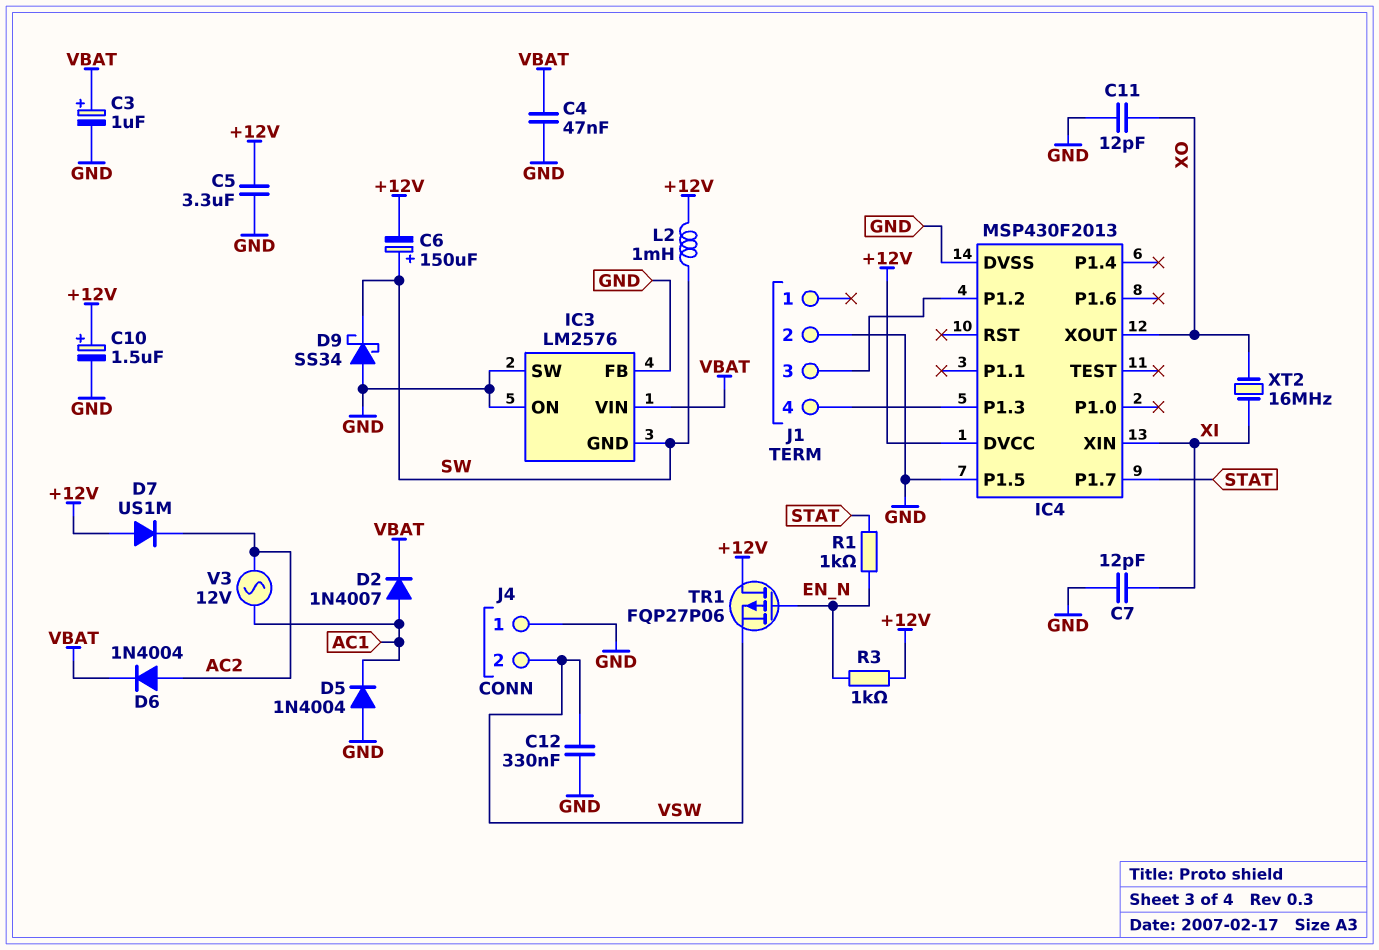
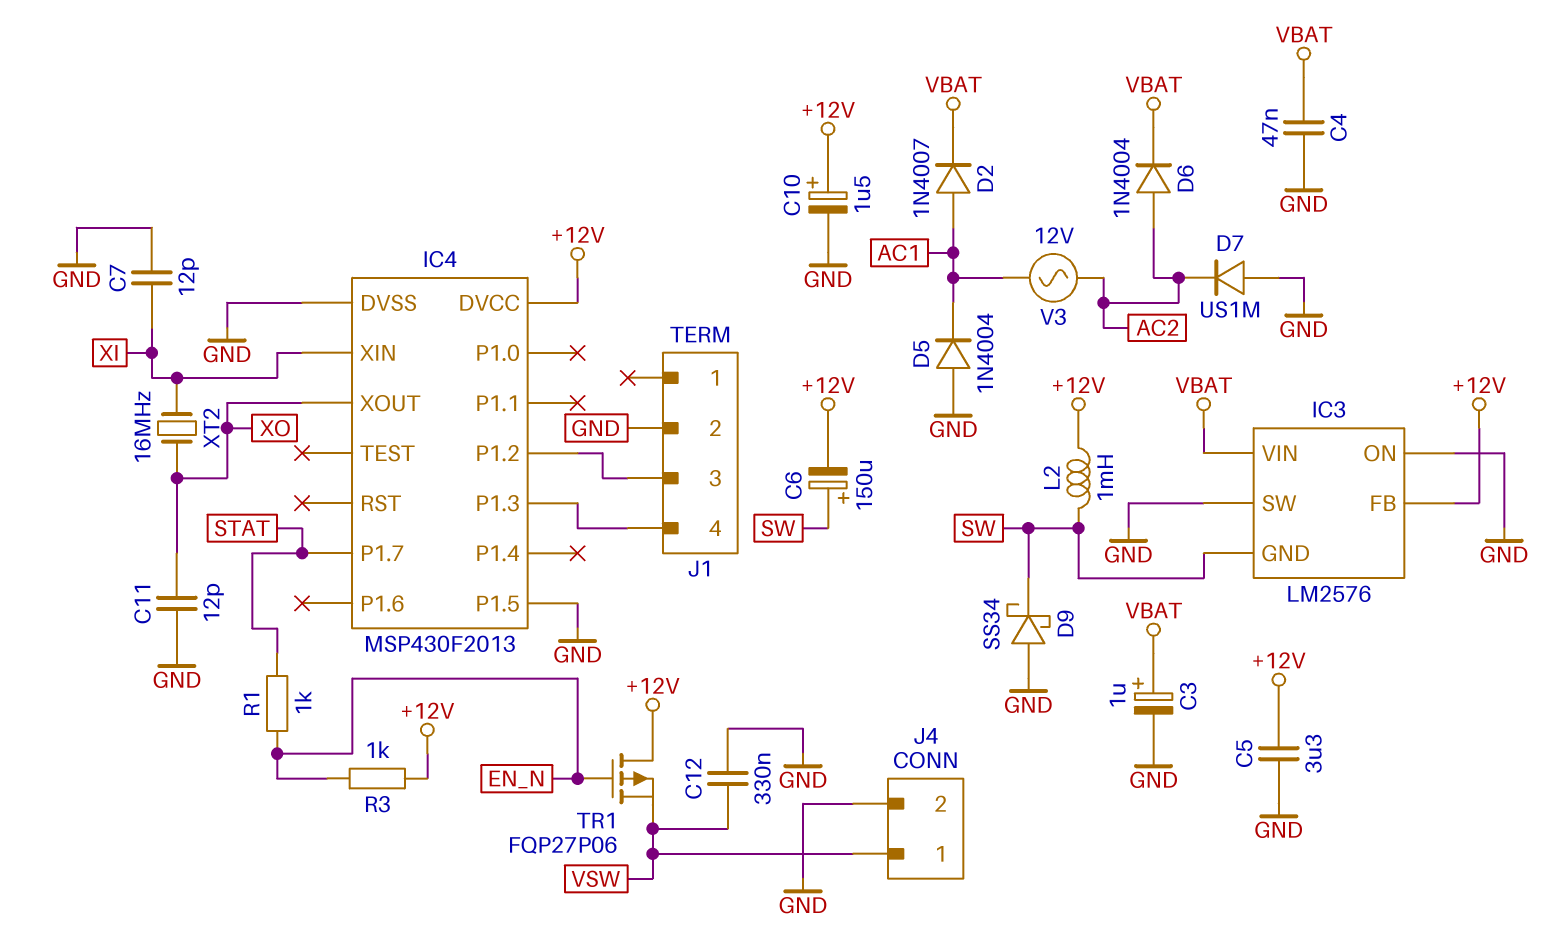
D7: diode US1M (A +12V, K AC2) -> diode US1M (A GND, K AC2)
IC3 pin FB: GND -> +12V
J4 pin 1: GND -> VSW
J4 pin 2: VSW -> GND

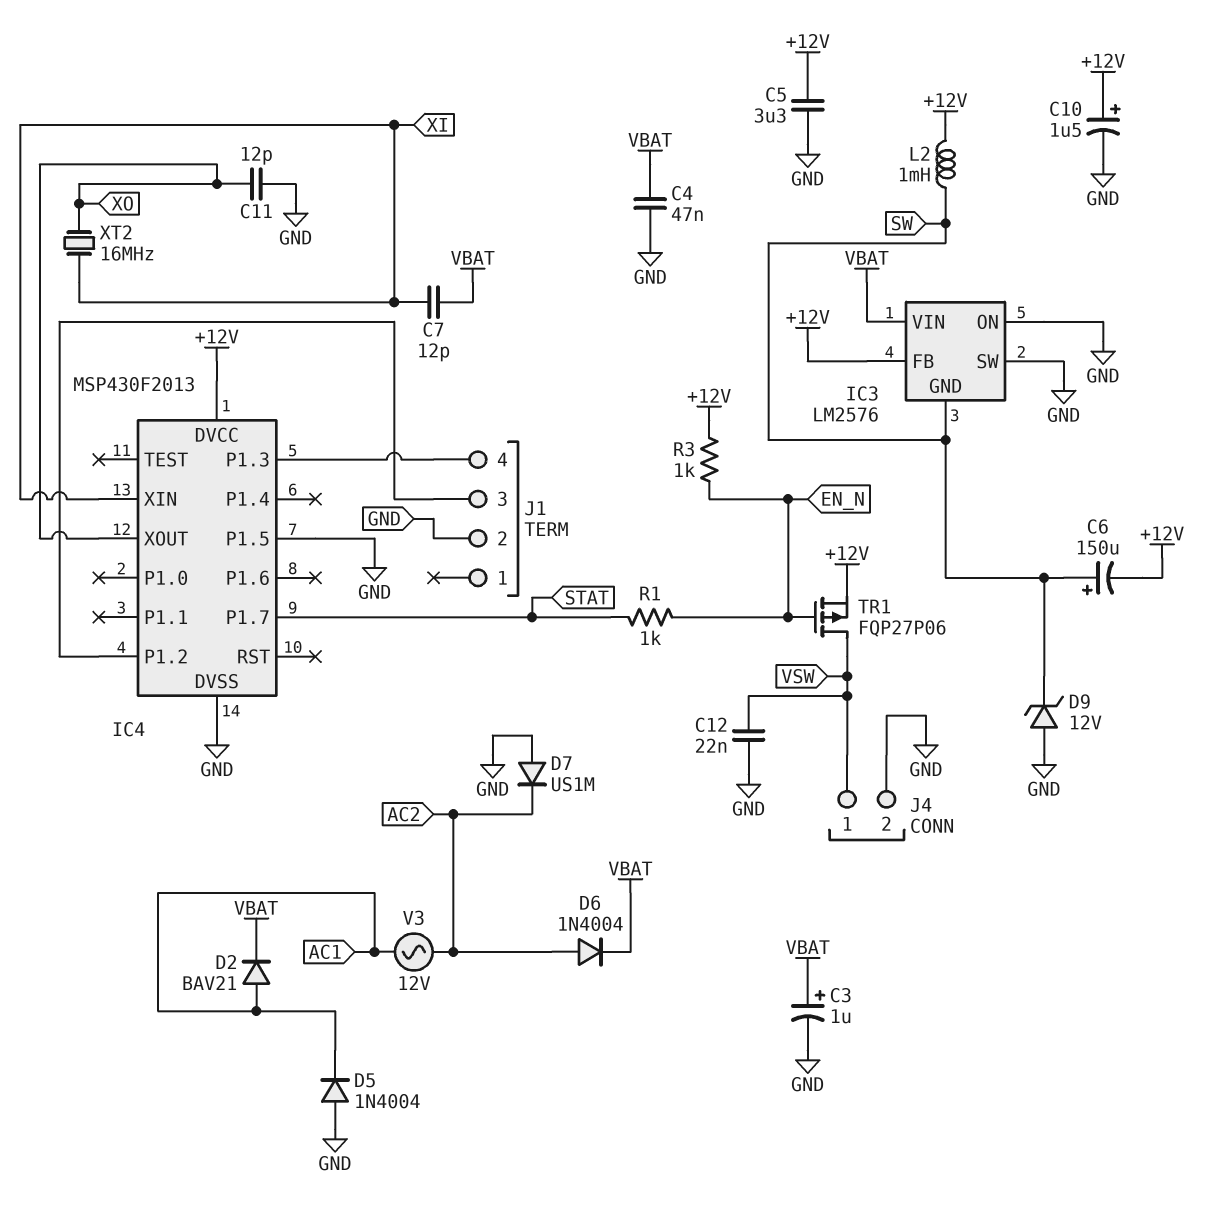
C7: 12pF (GND, XI) -> 12pF (VBAT, XI)
C12: 330nF (GND, VSW) -> 22nF (GND, VSW)
D2: diode 1N4007 (A AC1, K VBAT) -> diode BAV21 (A AC1, K VBAT)
D9: schottky SS34 (A GND, K SW) -> zener 12V (A GND, K SW)
TR1: PMOS FQP27P06 (G EN_N, D +12V, S VSW) -> PMOS FQP27P06 (G EN_N, D VSW, S +12V)

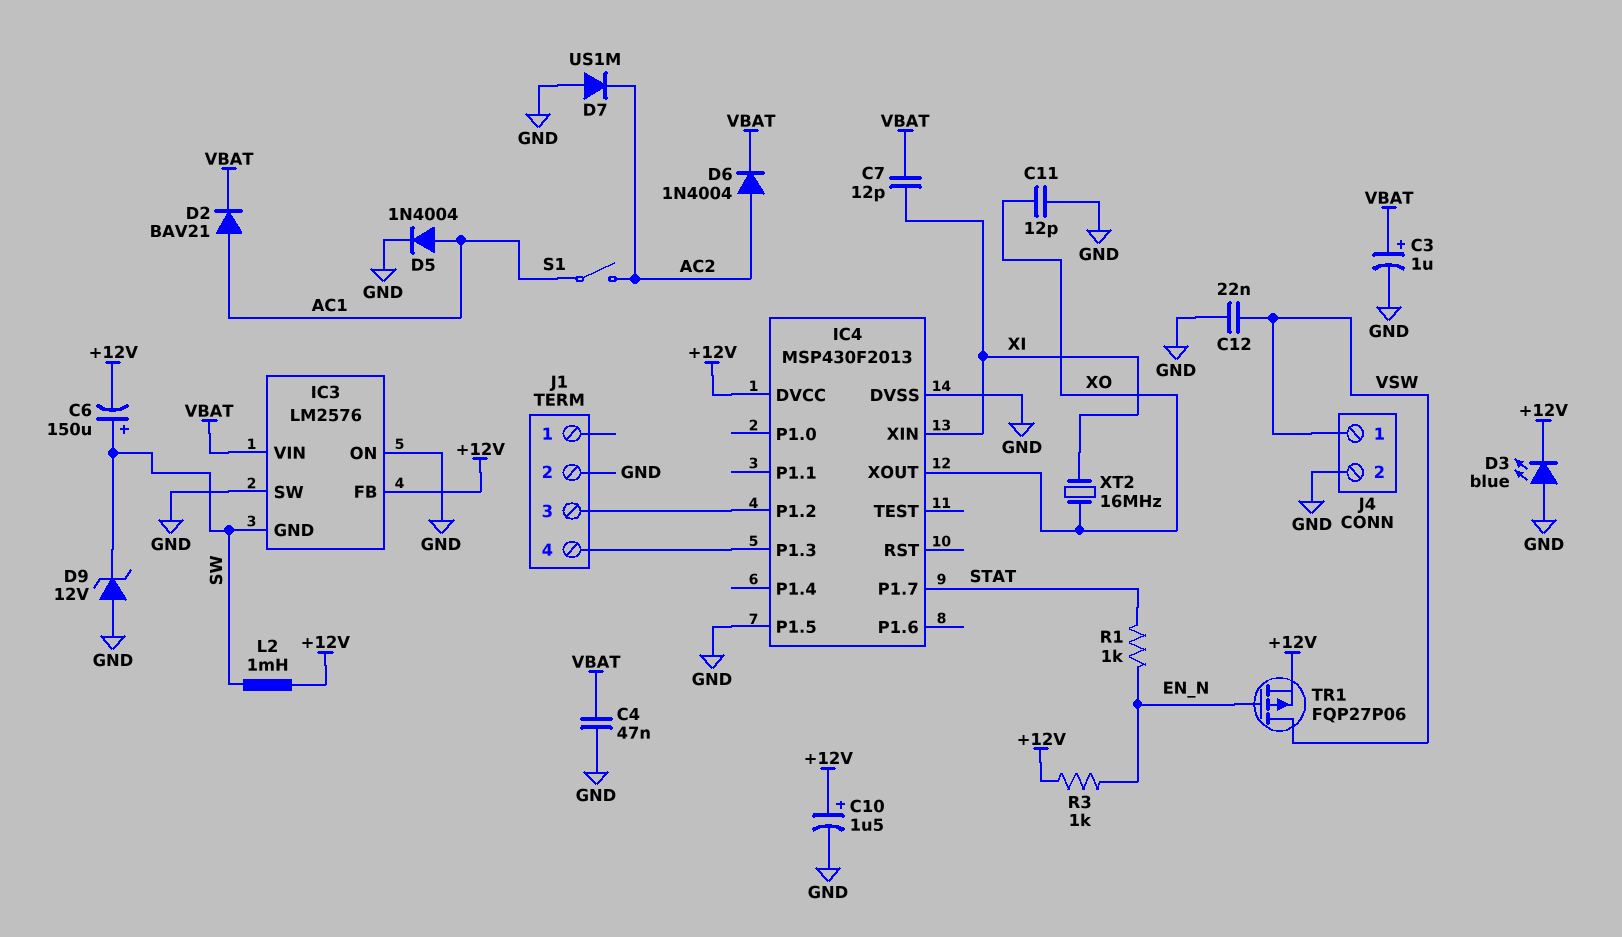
C5: 3.3uF (+12V, GND) -> none
D3: none -> LED blue (A GND, K +12V)
D5: diode 1N4004 (A GND, K AC1) -> diode 1N4004 (A AC1, K GND)
S1: none -> switch (AC1, AC2)
V3: AC 12V (AC1, AC2) -> none

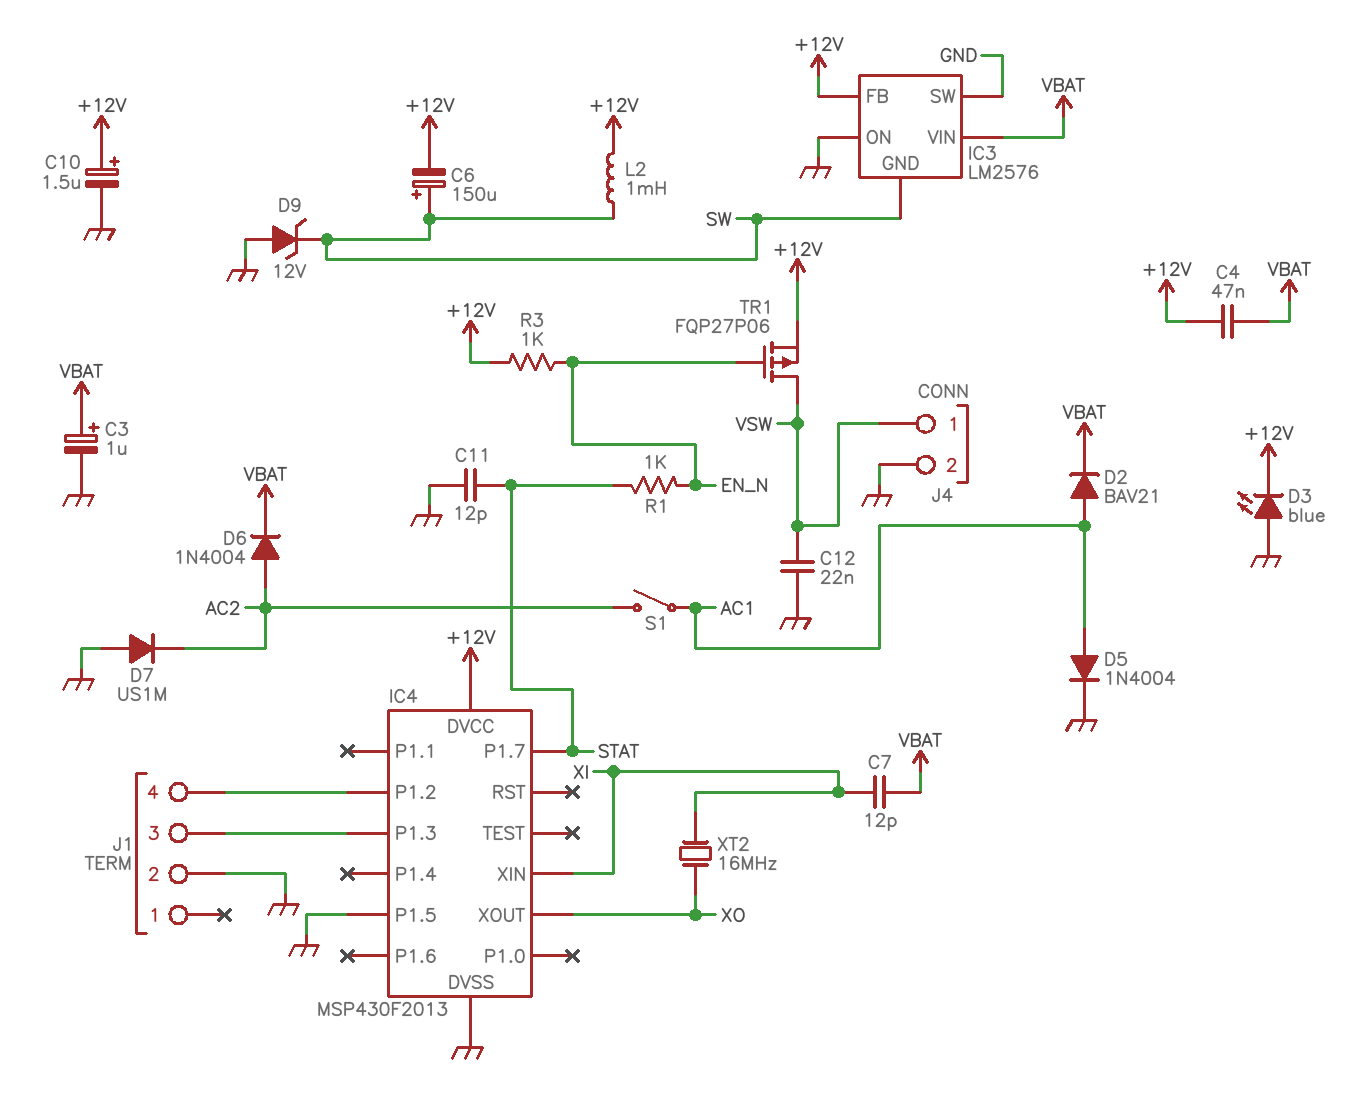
C4: 47nF (GND, VBAT) -> 47nF (+12V, VBAT)
C11: 12pF (GND, XO) -> 12pF (GND, STAT)
J1 pin 3: IC4/P1.2 -> IC4/P1.3
J1 pin 4: IC4/P1.3 -> IC4/P1.2

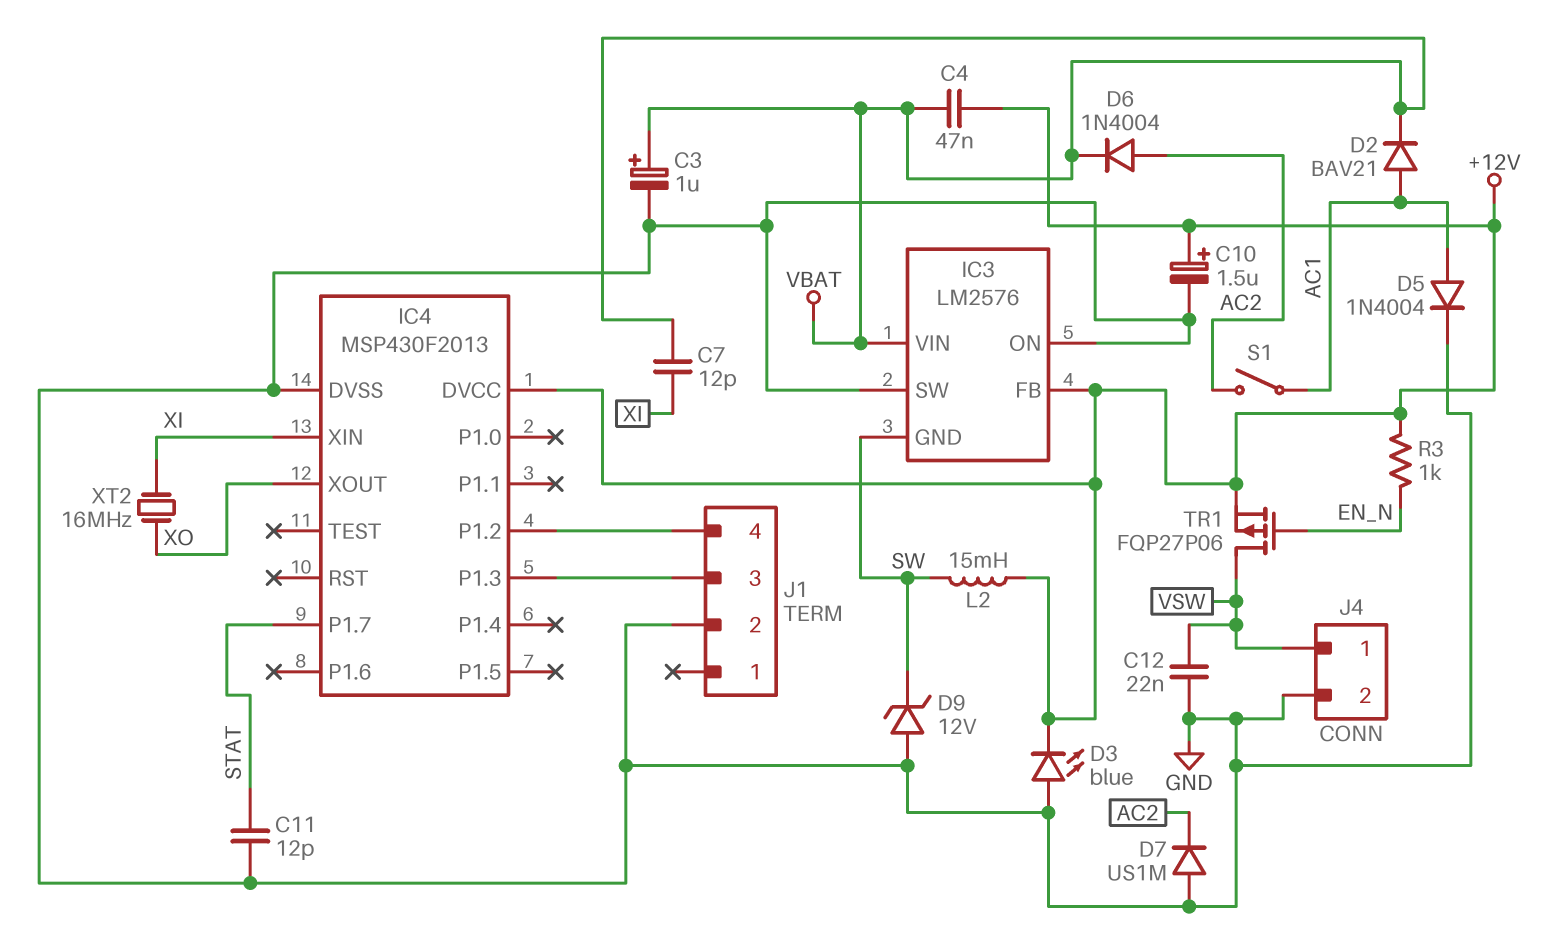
C6: 150uF (plus SW, minus +12V) -> none
IC4 pin P1.5: GND -> none
L2: 1mH (+12V, SW) -> 15mH (+12V, SW)
R1: 1k (EN_N, STAT) -> none

